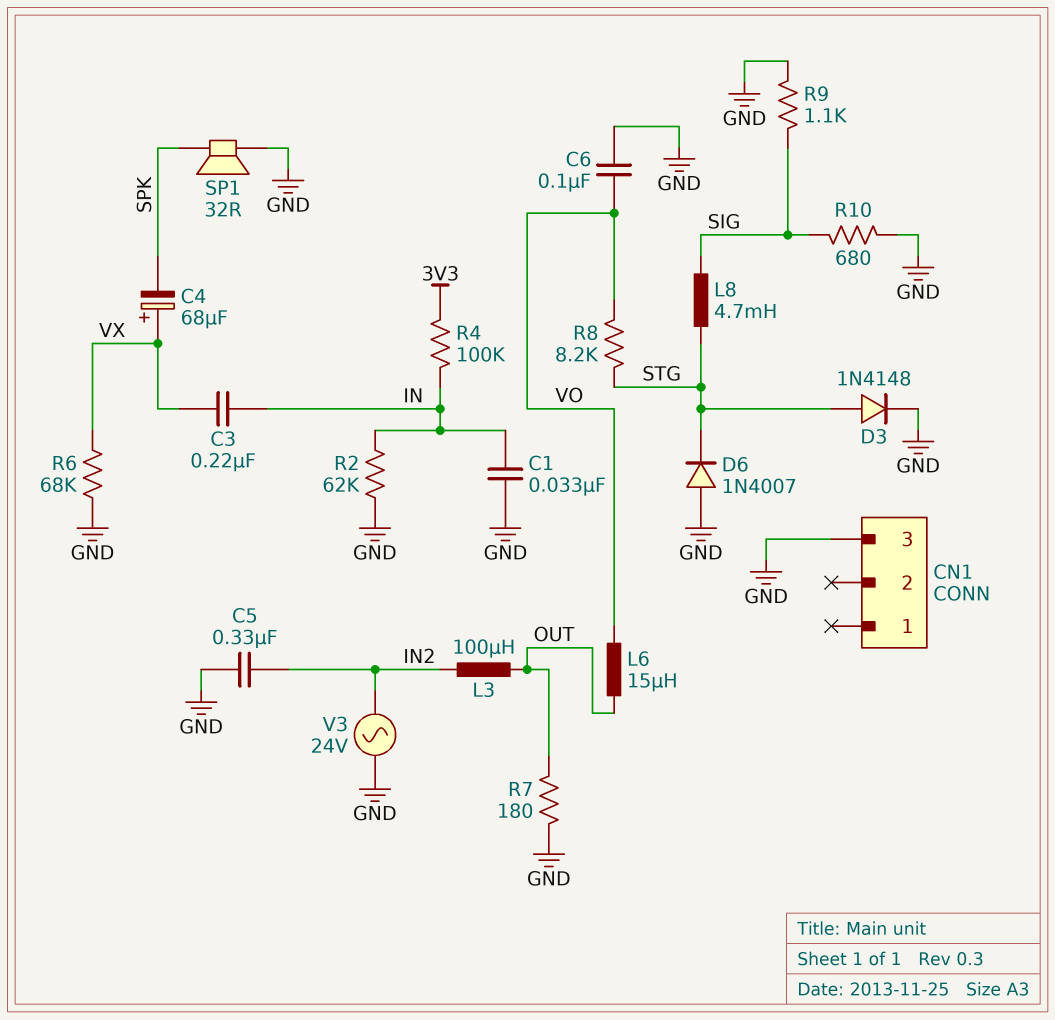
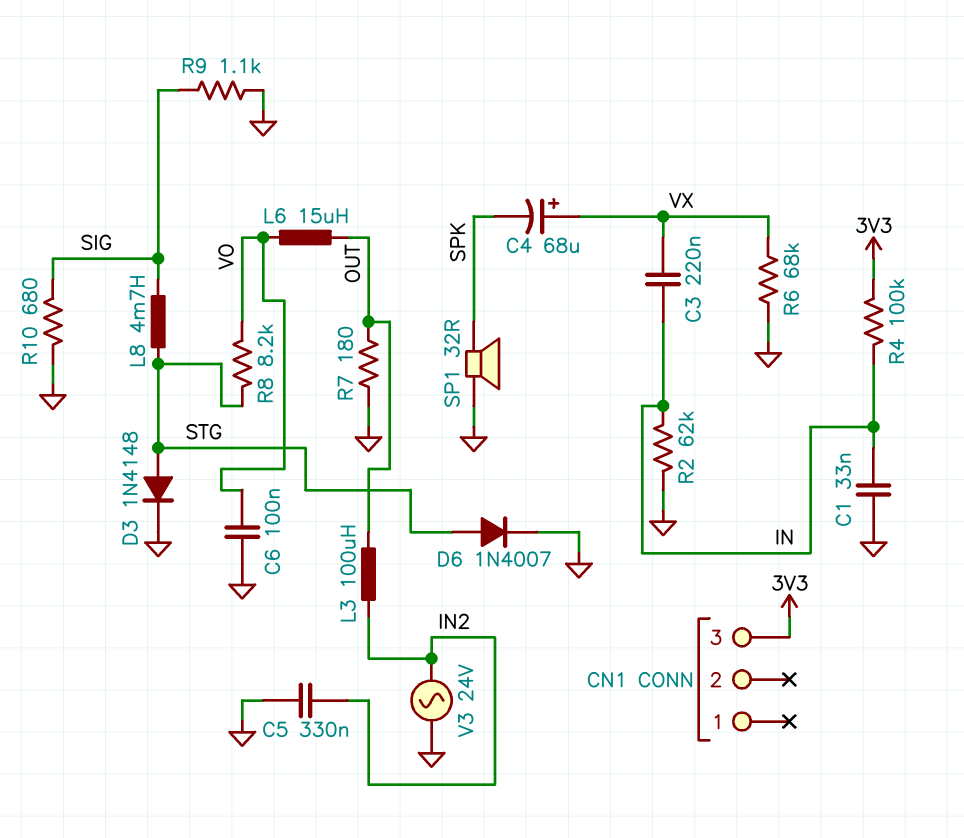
CN1 pin 3: GND -> 3V3
D6: diode 1N4007 (A GND, K STG) -> diode 1N4007 (A STG, K GND)

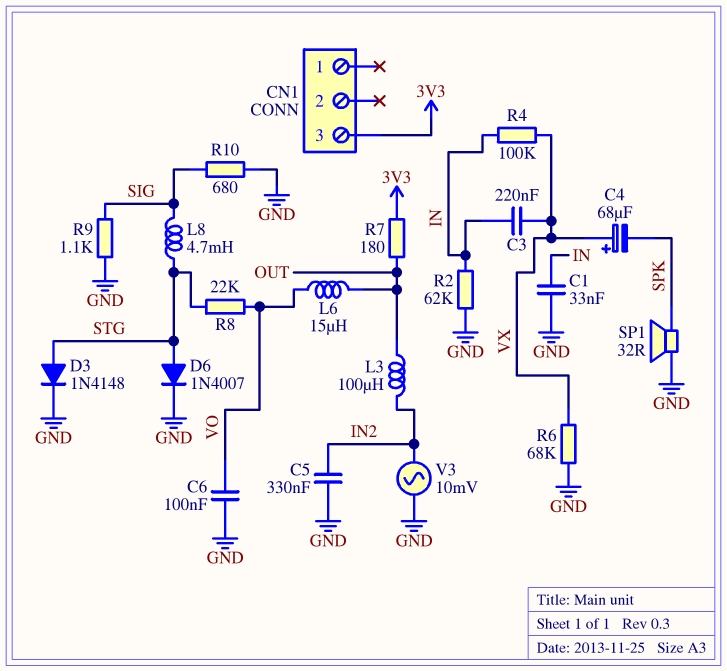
R4: 100k (3V3, IN) -> 100k (IN, VX)
R7: 180 (GND, OUT) -> 180 (3V3, OUT)
R8: 8.2k (STG, VO) -> 22k (STG, VO)
V3: AC 24V (GND, IN2) -> AC 10mV (GND, IN2)

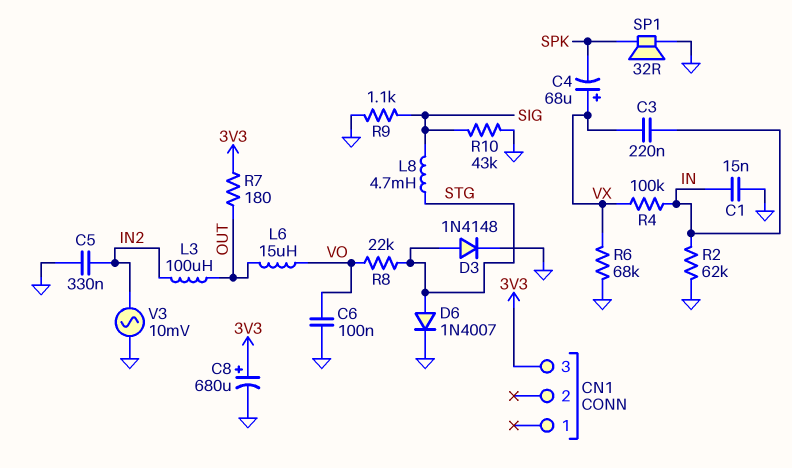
C1: 33nF (GND, IN) -> 15nF (GND, IN)
C8: none -> 680uF (plus 3V3, minus GND)
R10: 680 (GND, SIG) -> 43k (GND, SIG)

